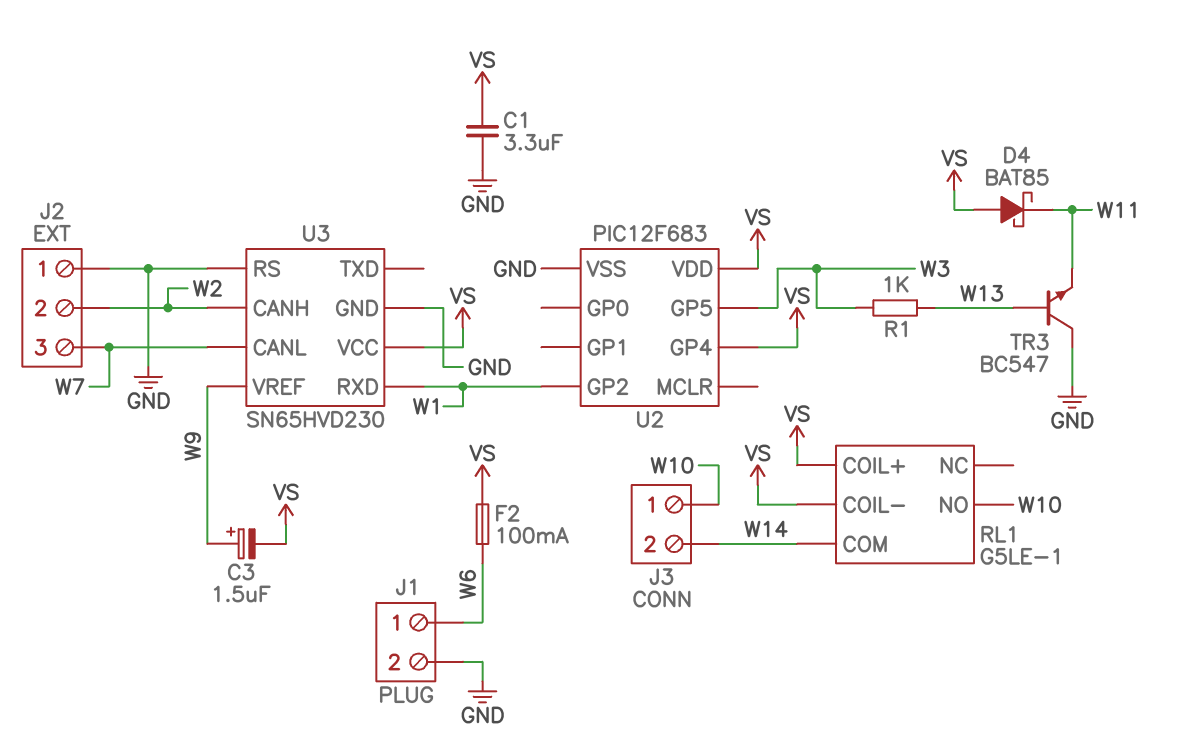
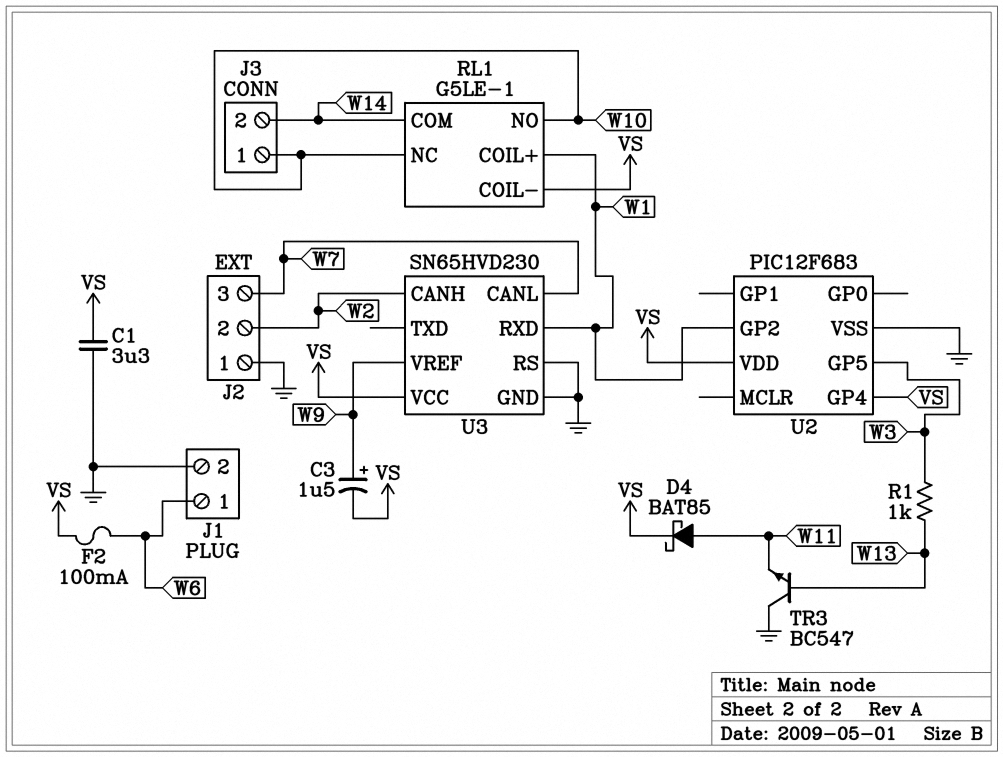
D4: schottky BAT85 (A VS, K W11) -> schottky BAT85 (A W11, K VS)
RL1 pin COIL+: VS -> W1
RL1 pin NC: none -> W10

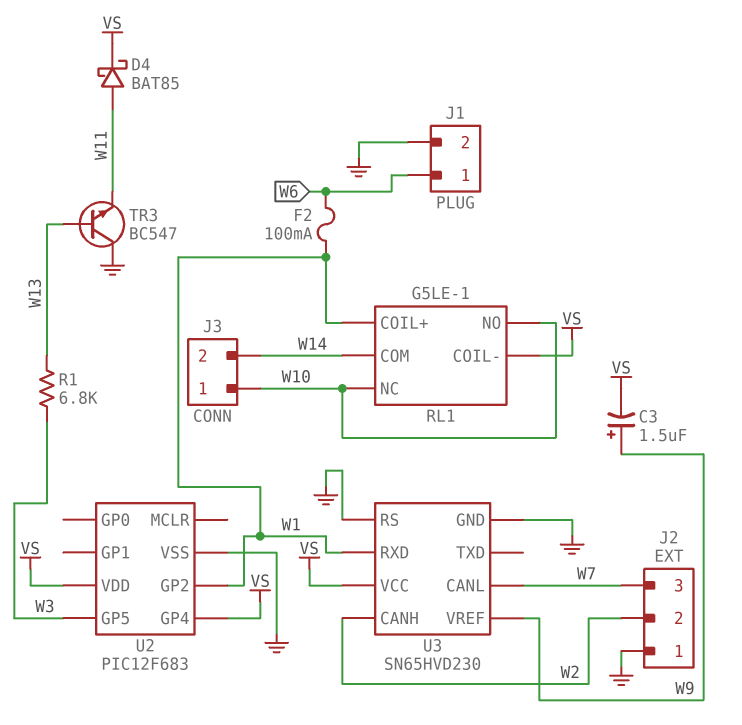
C1: 3.3uF (GND, VS) -> none
F2: 100mA (VS, W6) -> 100mA (W1, W6)
R1: 1k (W3, W13) -> 6.8k (W3, W13)

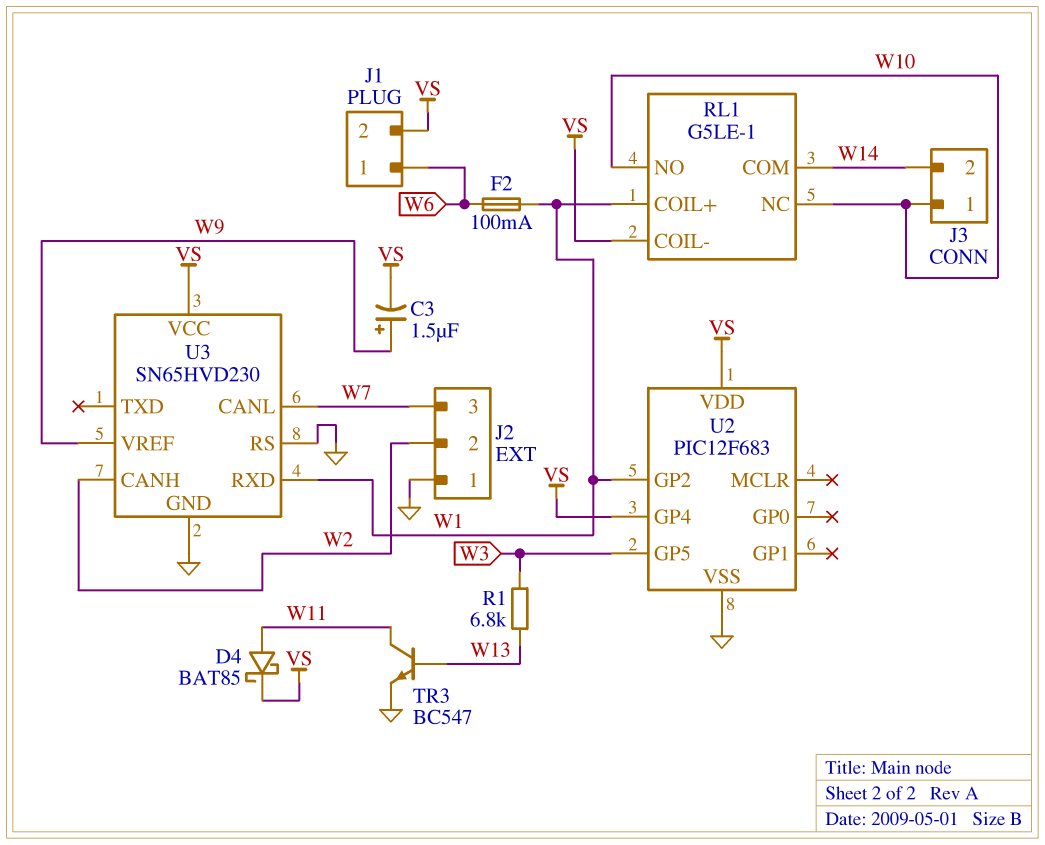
J1 pin 2: GND -> VS
TR3: NPN BC547 (B W13, C GND, E W11) -> NPN BC547 (B W13, C W11, E GND)

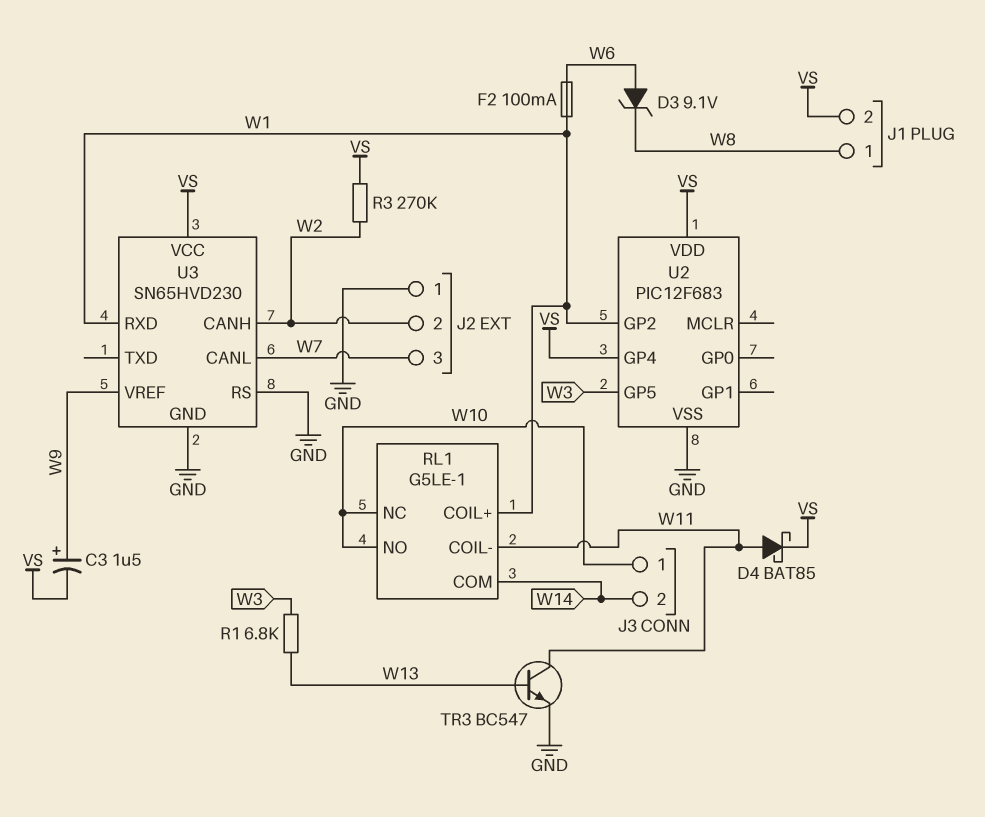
D3: none -> zener 9.1V (A W6, K W8)
J1 pin 1: W6 -> W8
R3: none -> 270k (VS, W2)
RL1 pin COIL-: VS -> W11

